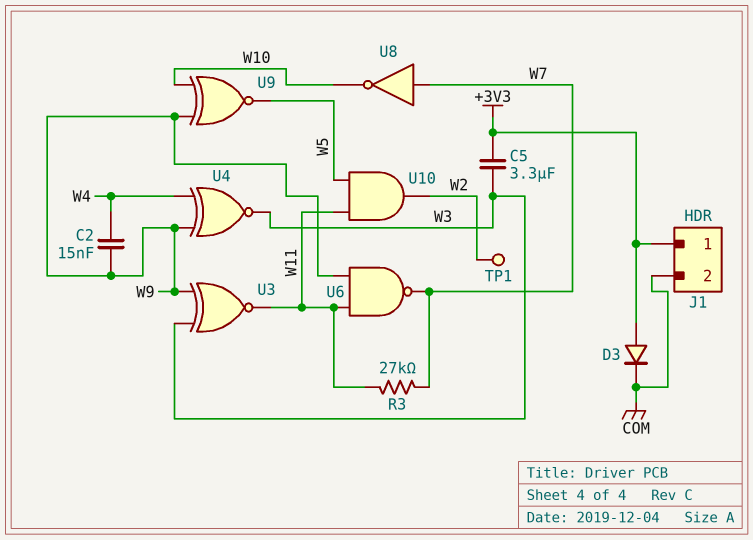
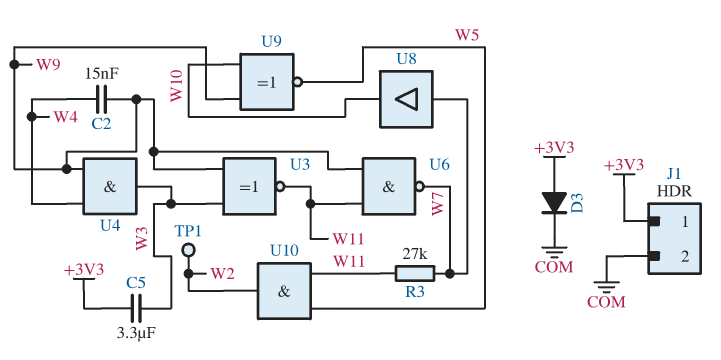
U4: XNOR (in W4, in W9, out W3) -> AND (in W4, in W9, out W3)
U8: NOT (in W7, out W10) -> buffer (in W7, out W10)

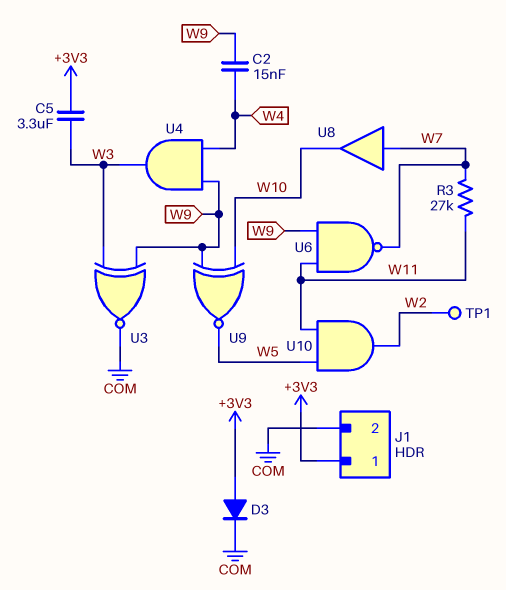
U3: XNOR (in W3, in W9, out W11) -> XNOR (in W3, in W9, out COM)

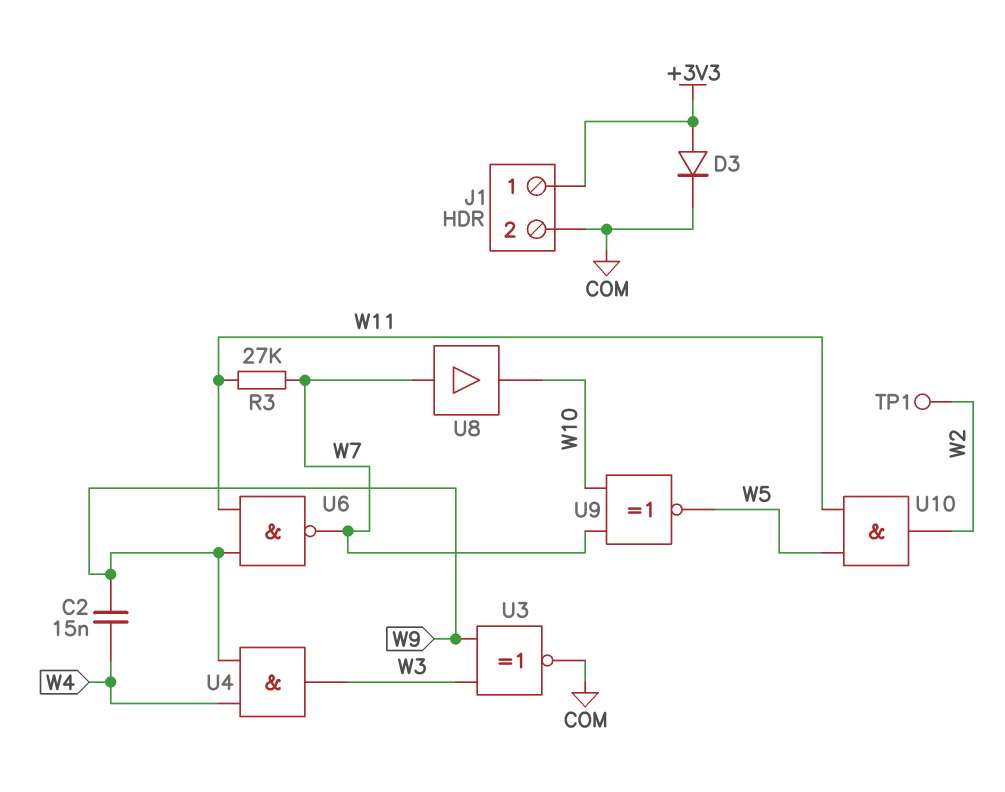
C5: 3.3uF (+3V3, W3) -> none
U9: XNOR (in W9, in W10, out W5) -> XNOR (in W7, in W10, out W5)

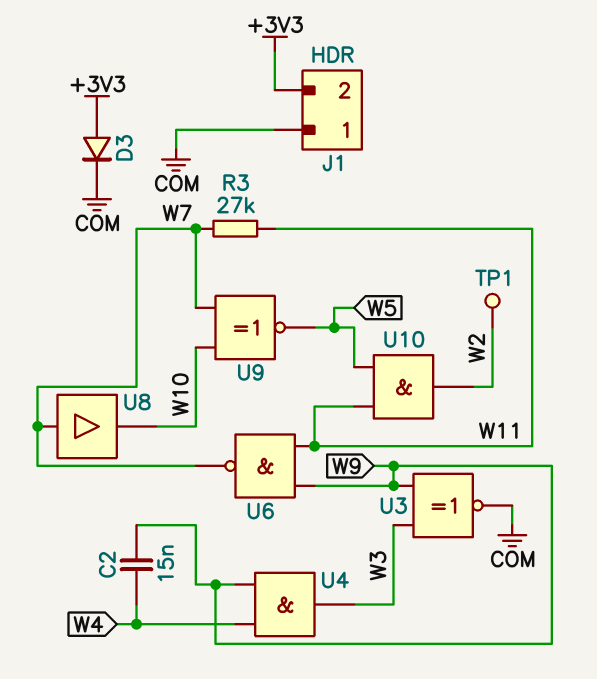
J1 pin 1: +3V3 -> COM
J1 pin 2: COM -> +3V3

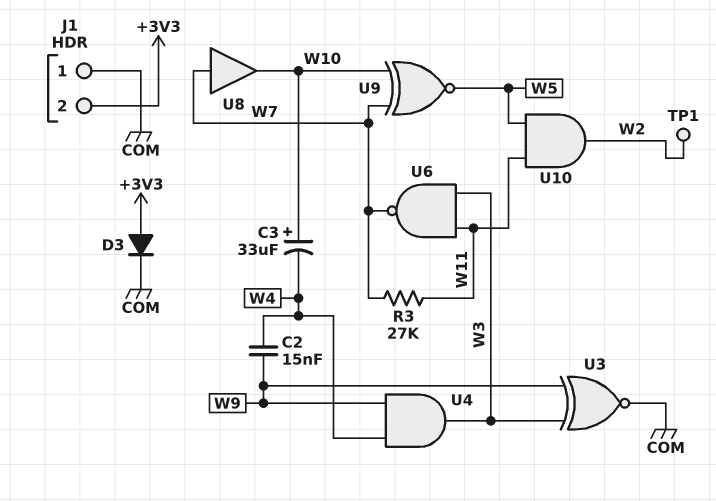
C3: none -> 33uF (plus W10, minus W4)
U6: NAND (in W9, in W11, out W7) -> NAND (in W3, in W11, out W7)

